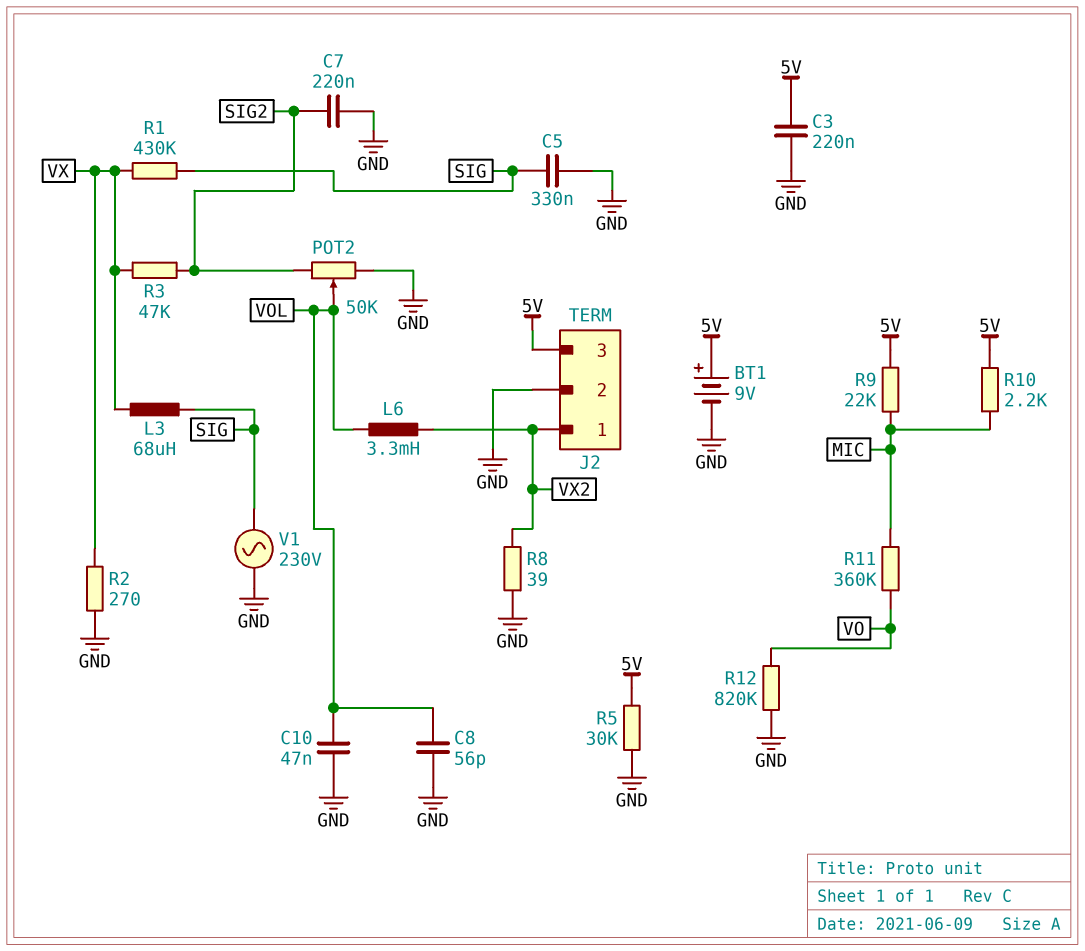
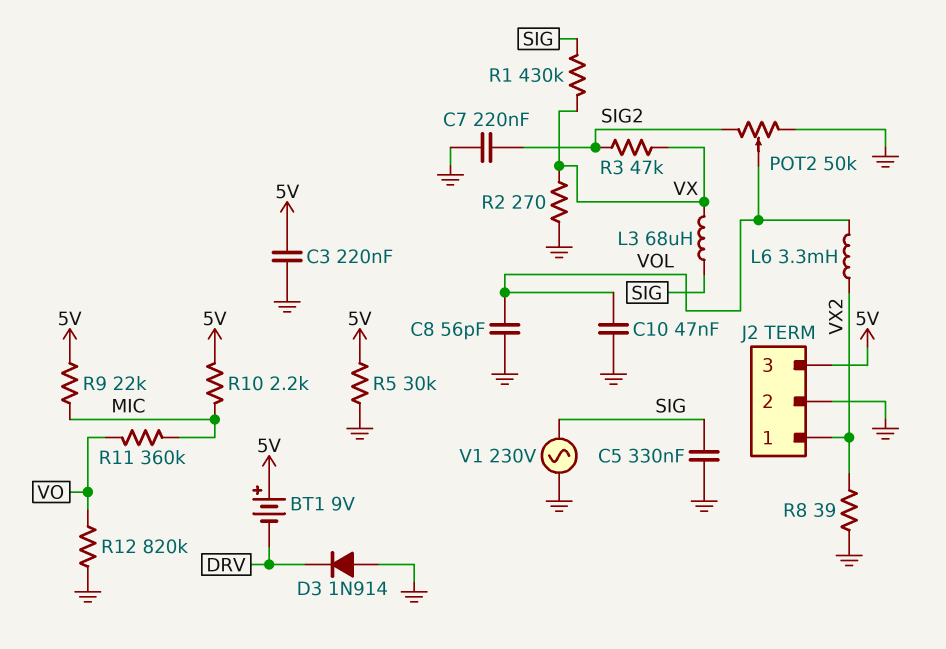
BT1: 9V (plus 5V, minus GND) -> 9V (plus 5V, minus DRV)
D3: none -> diode 1N914 (A GND, K DRV)

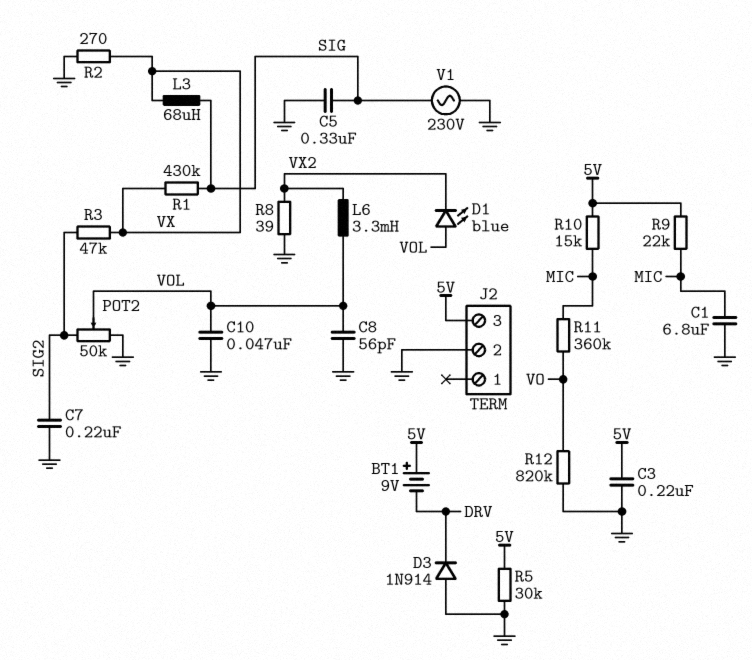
C1: none -> 6.8uF (GND, MIC)
D1: none -> LED blue (A VOL, K VX2)
J2 pin 1: VX2 -> none
R10: 2.2k (5V, MIC) -> 15k (5V, MIC)

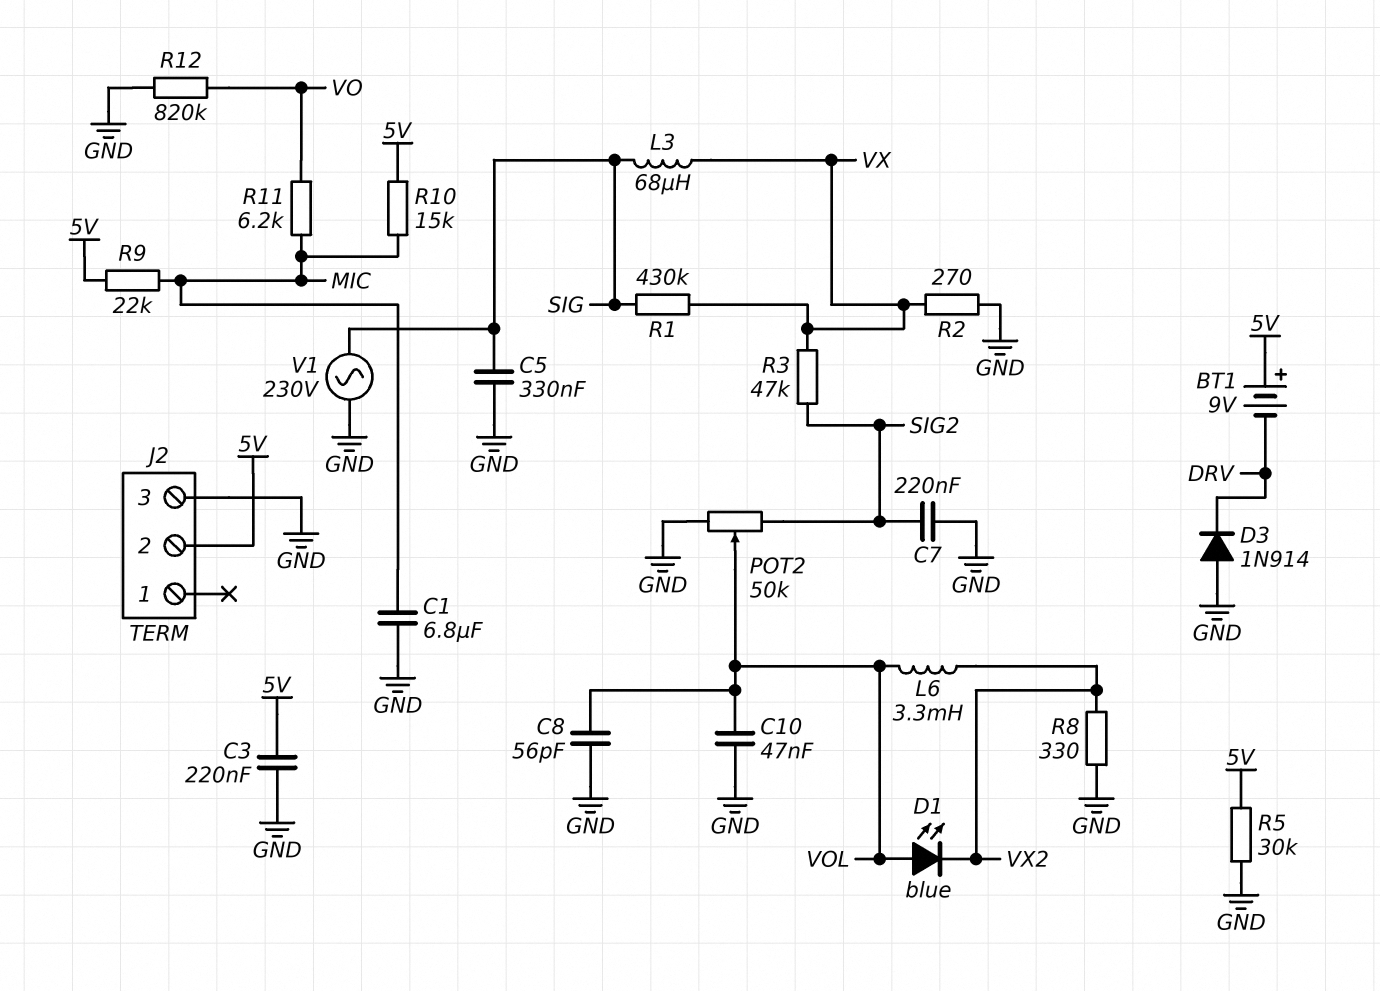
J2 pin 2: GND -> 5V
J2 pin 3: 5V -> GND
R8: 39 (GND, VX2) -> 330 (GND, VX2)
R11: 360k (MIC, VO) -> 6.2k (MIC, VO)

